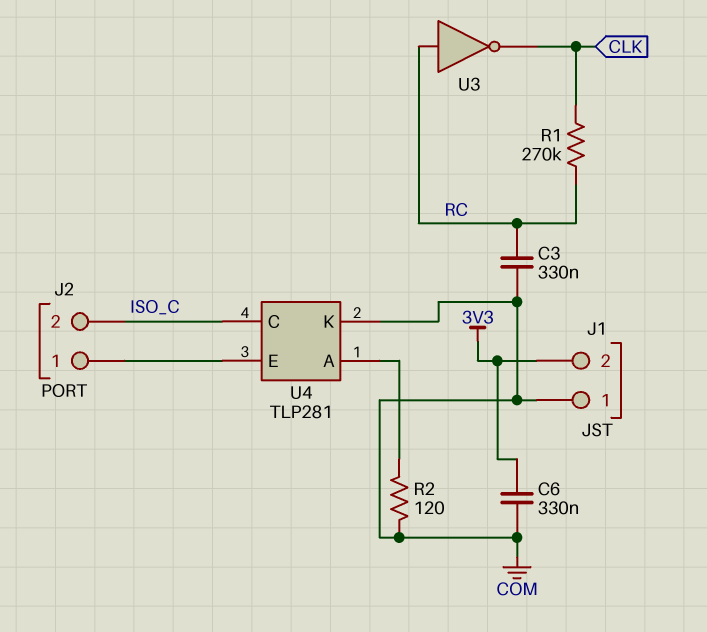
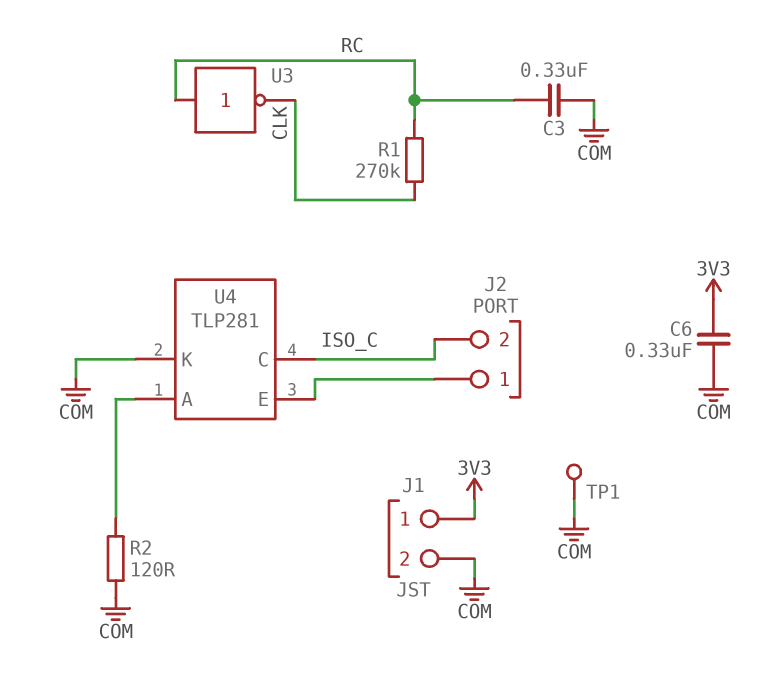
J1 pin 1: COM -> 3V3
J1 pin 2: 3V3 -> COM
TP1: none -> test point (COM)

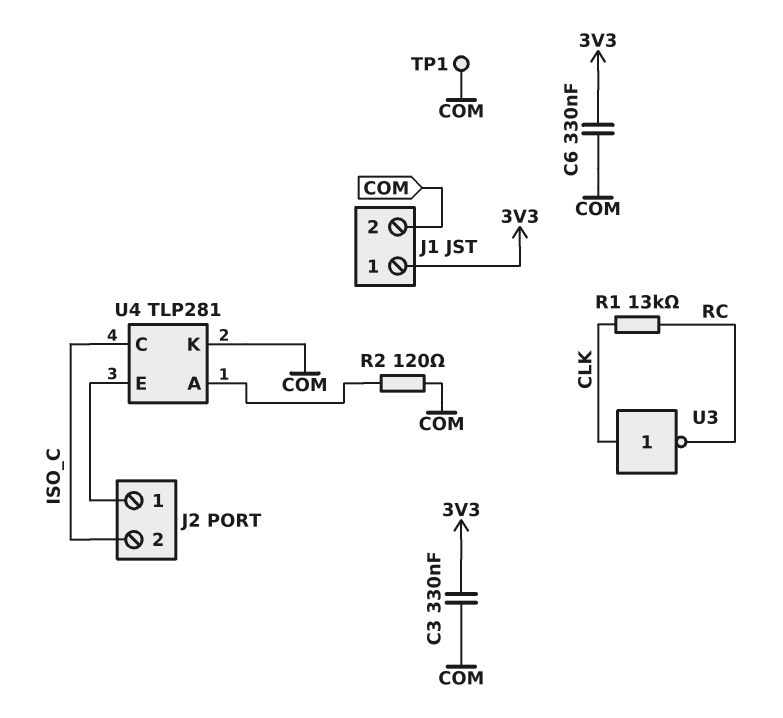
C3: 330nF (COM, RC) -> 330nF (3V3, COM)
R1: 270k (CLK, RC) -> 13k (CLK, RC)
U3: NOT (in RC, out CLK) -> NOT (in CLK, out RC)

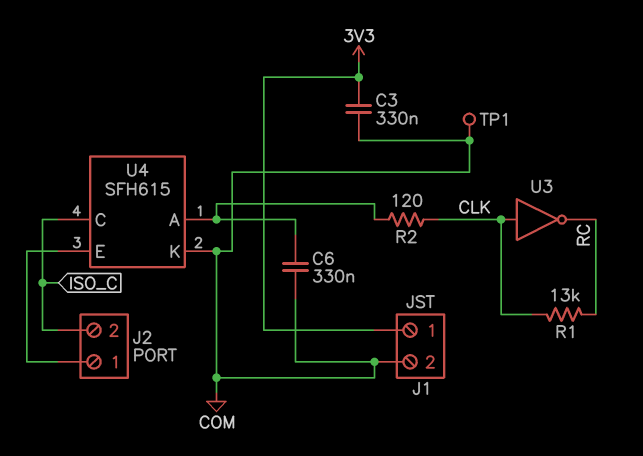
C6: 330nF (3V3, COM) -> 330nF (COM, U4/A)
R2: 120 (COM, U4/A) -> 120 (CLK, U4/A)
U4: TLP281 -> SFH615

